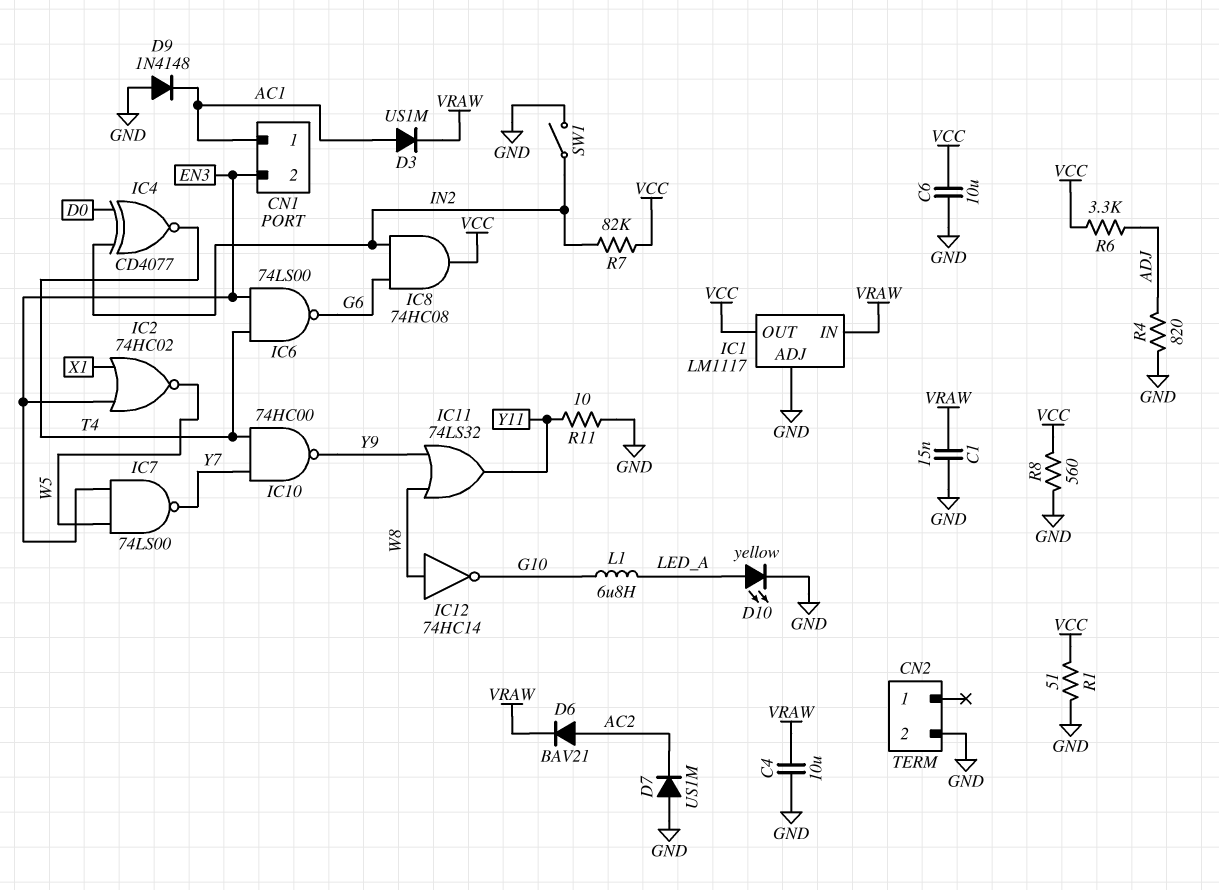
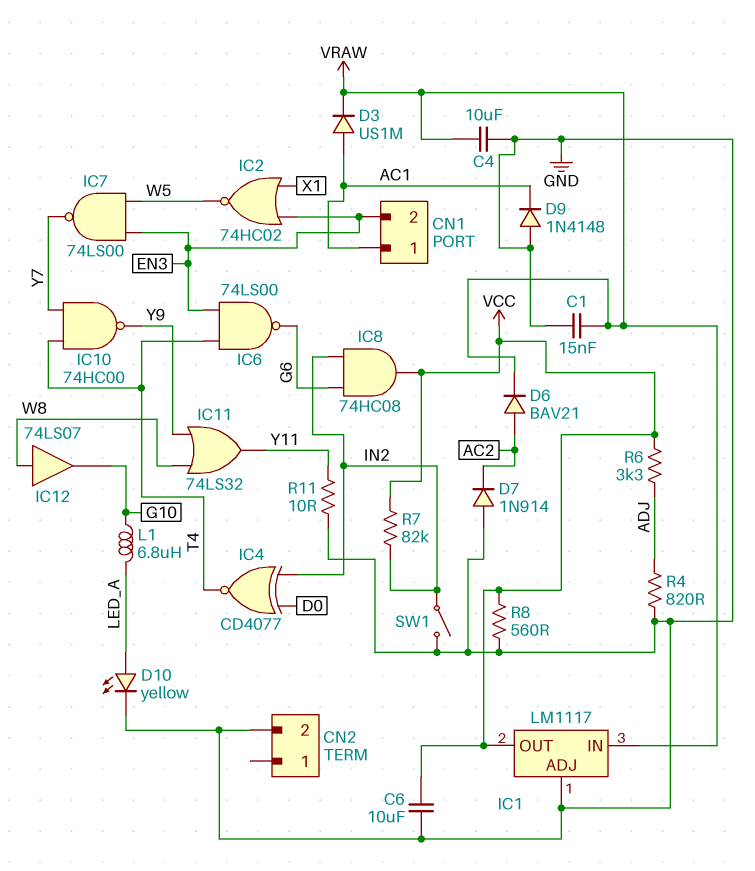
D7: diode US1M (A GND, K AC2) -> diode 1N914 (A GND, K AC2)
IC12: NOT 74HC14 (in W8, out G10) -> buffer 74LS07 (in W8, out G10)
R1: 51 (GND, VCC) -> none

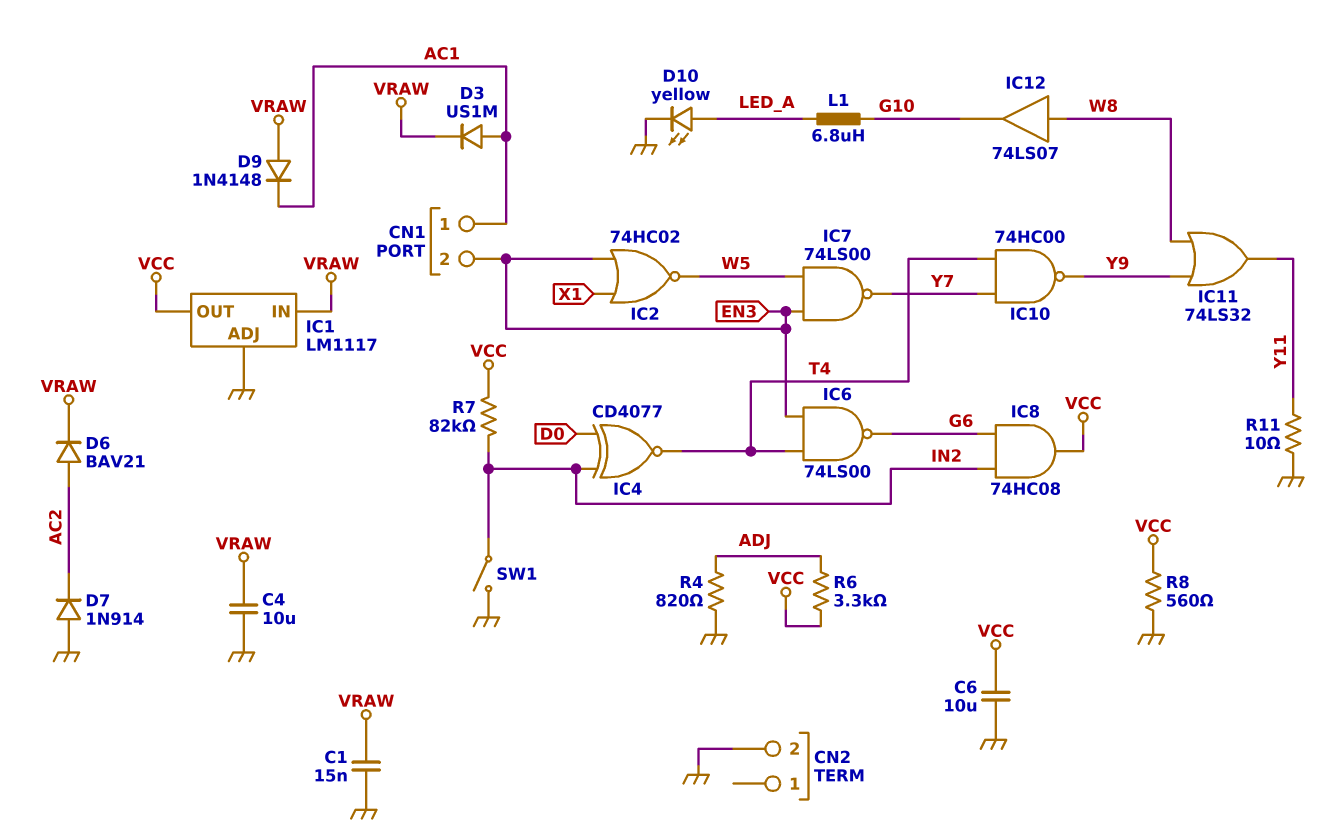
D9: diode 1N4148 (A GND, K AC1) -> diode 1N4148 (A VRAW, K AC1)

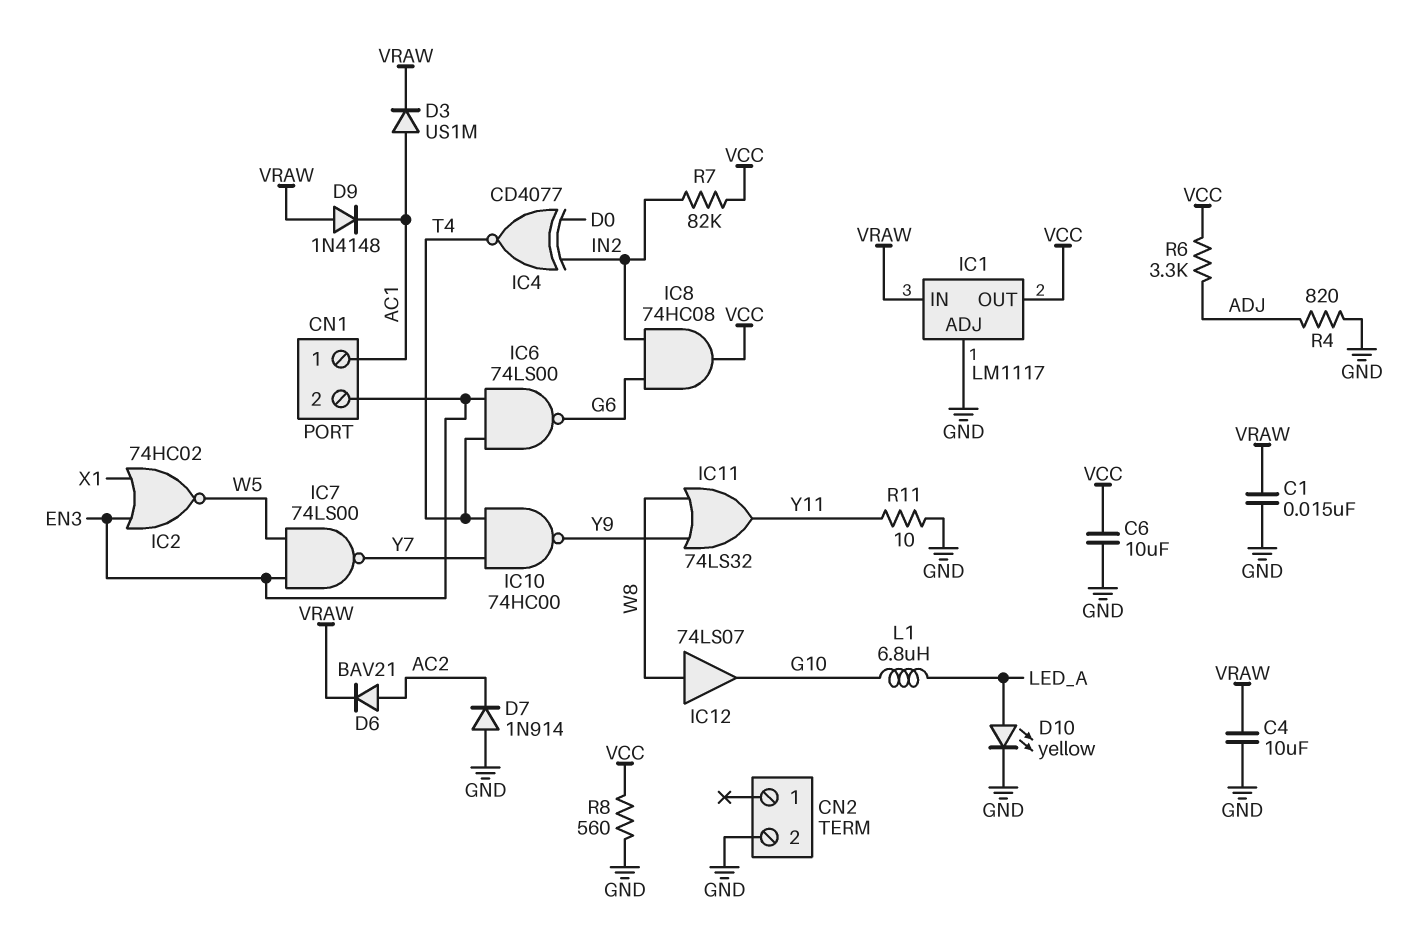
SW1: switch (GND, IN2) -> none

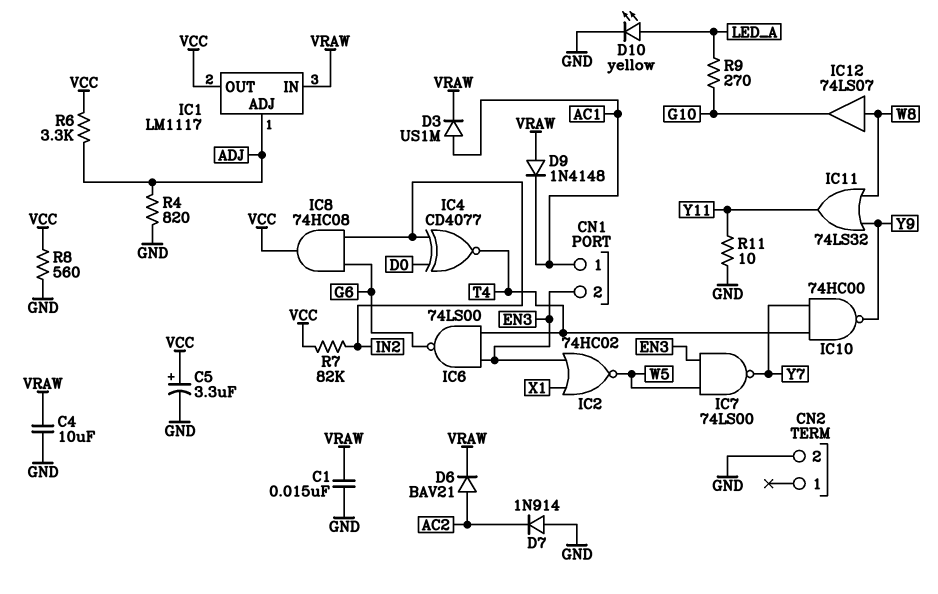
C5: none -> 3.3uF (plus VCC, minus GND)
C6: 10uF (GND, VCC) -> none
IC1 pin ADJ: GND -> ADJ
L1: 6.8uH (G10, LED_A) -> none
R9: none -> 270 (G10, LED_A)

